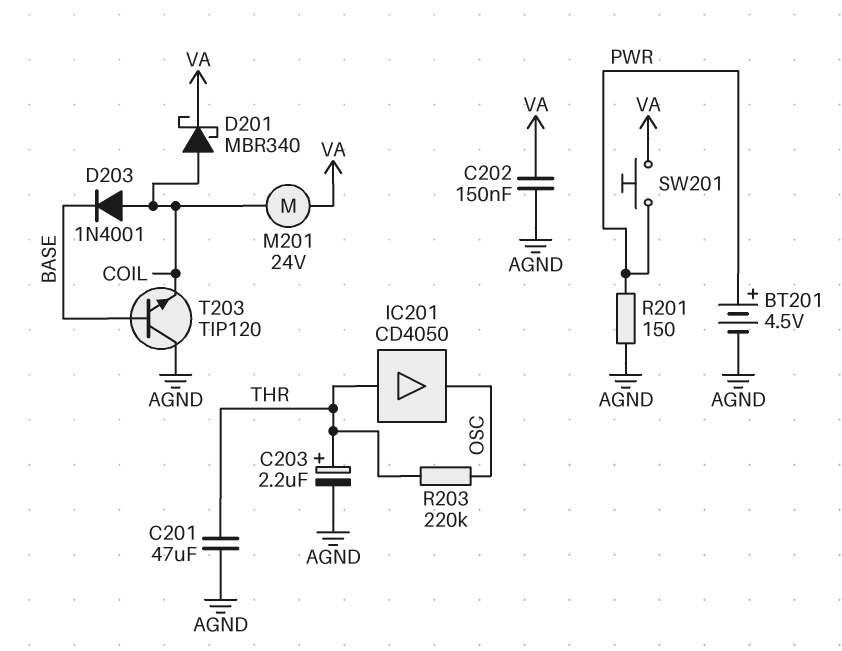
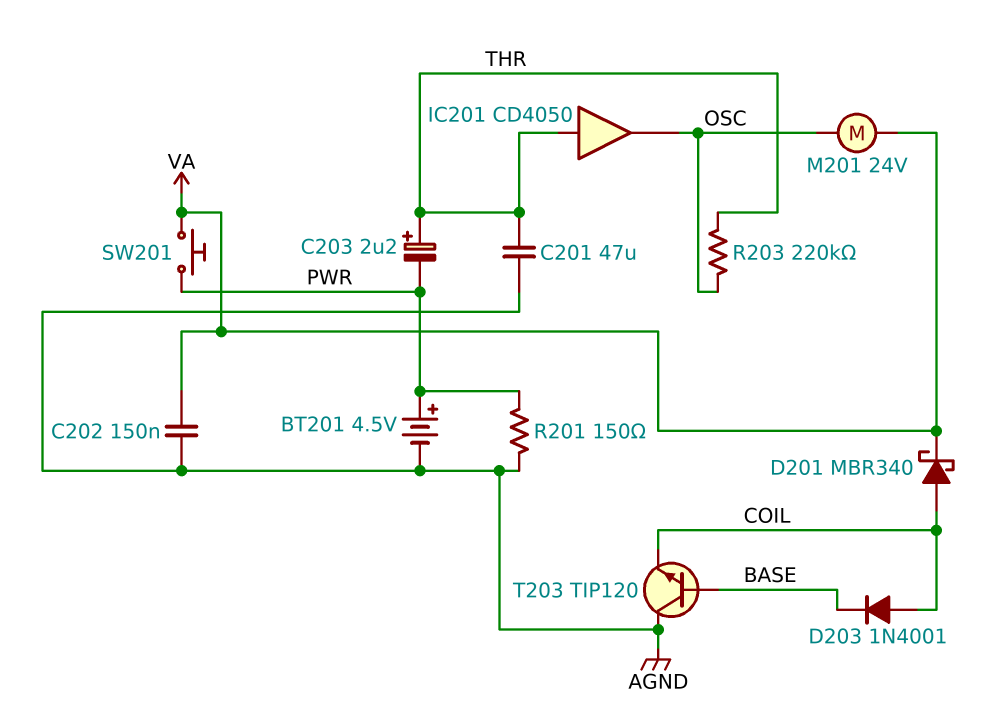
C203: 2.2uF (plus THR, minus AGND) -> 2.2uF (plus THR, minus PWR)
M201: motor 24V (COIL, VA) -> motor 24V (OSC, VA)

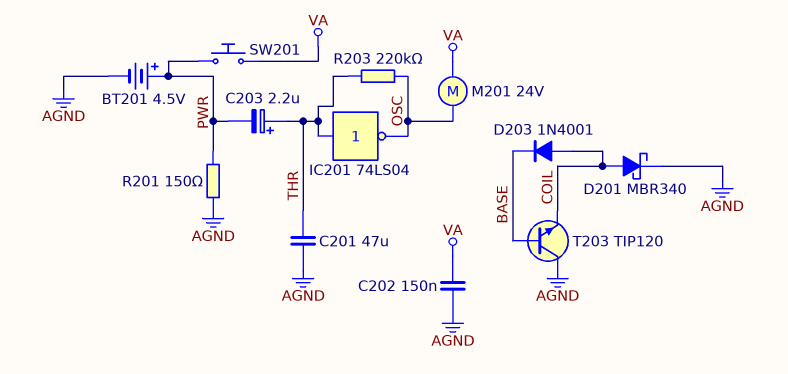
D201: schottky MBR340 (A COIL, K VA) -> schottky MBR340 (A COIL, K AGND)
IC201: buffer CD4050 (in THR, out OSC) -> NOT 74LS04 (in THR, out OSC)

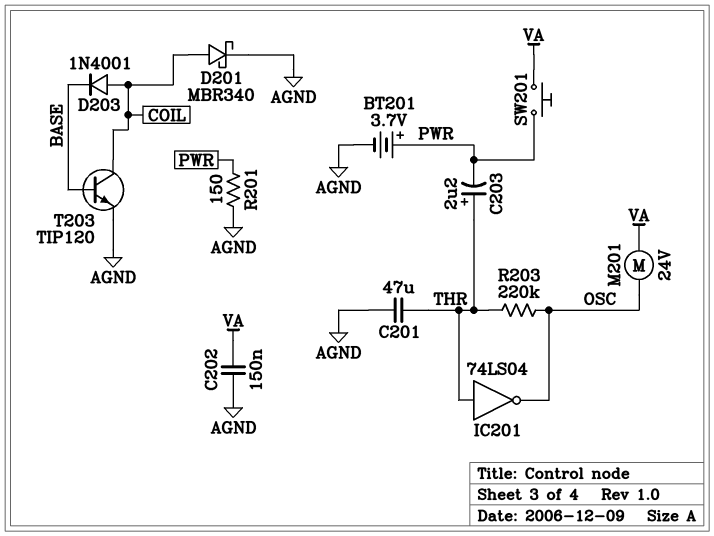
BT201: 4.5V (plus PWR, minus AGND) -> 3.7V (plus PWR, minus AGND)
T203: NPN TIP120 (B BASE, C AGND, E COIL) -> NPN TIP120 (B BASE, C COIL, E AGND)

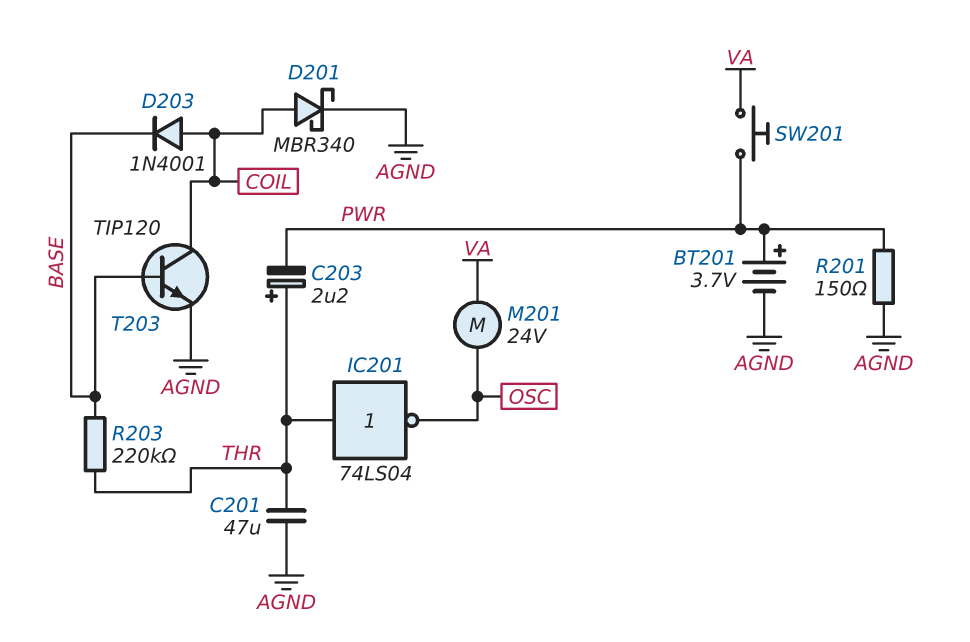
C202: 150nF (AGND, VA) -> none
R203: 220k (OSC, THR) -> 220k (BASE, THR)

